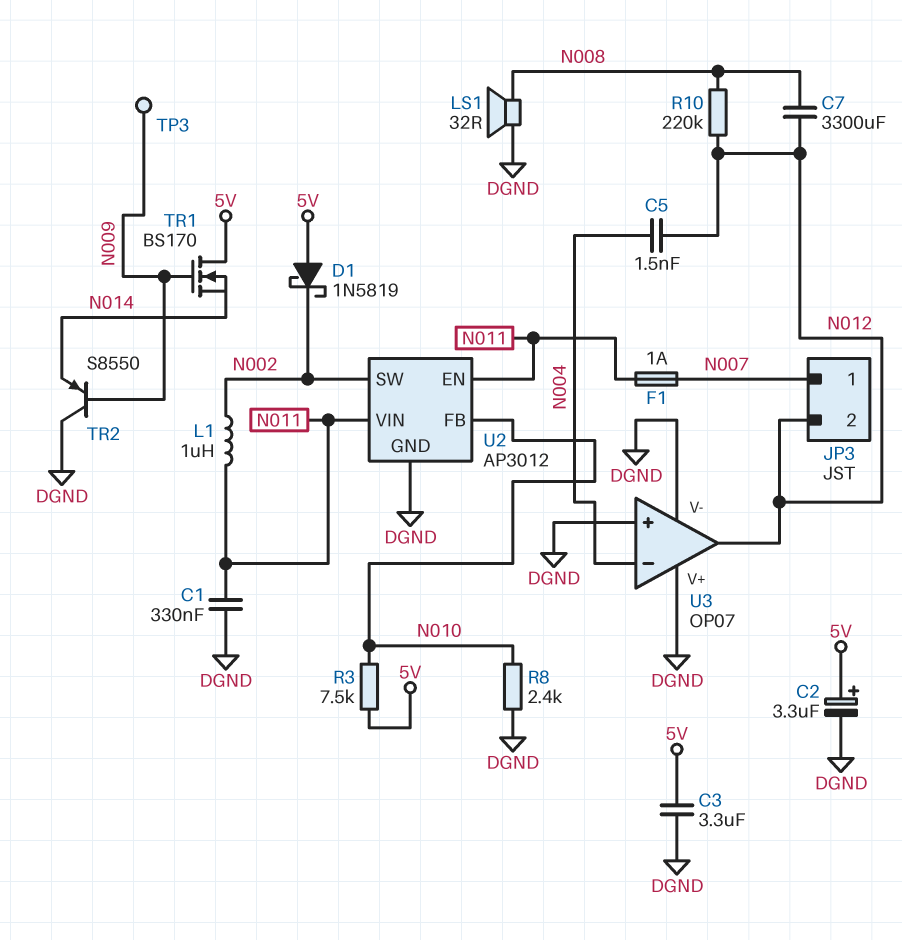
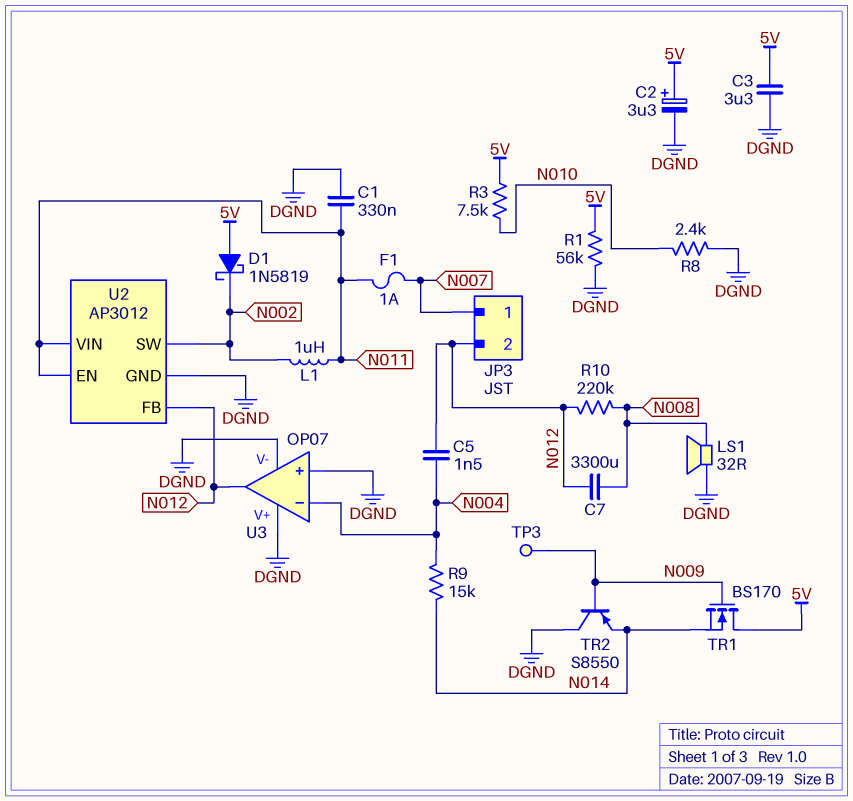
R1: none -> 56k (5V, DGND)
R9: none -> 15k (N004, N014)
U2 pin FB: N010 -> N012

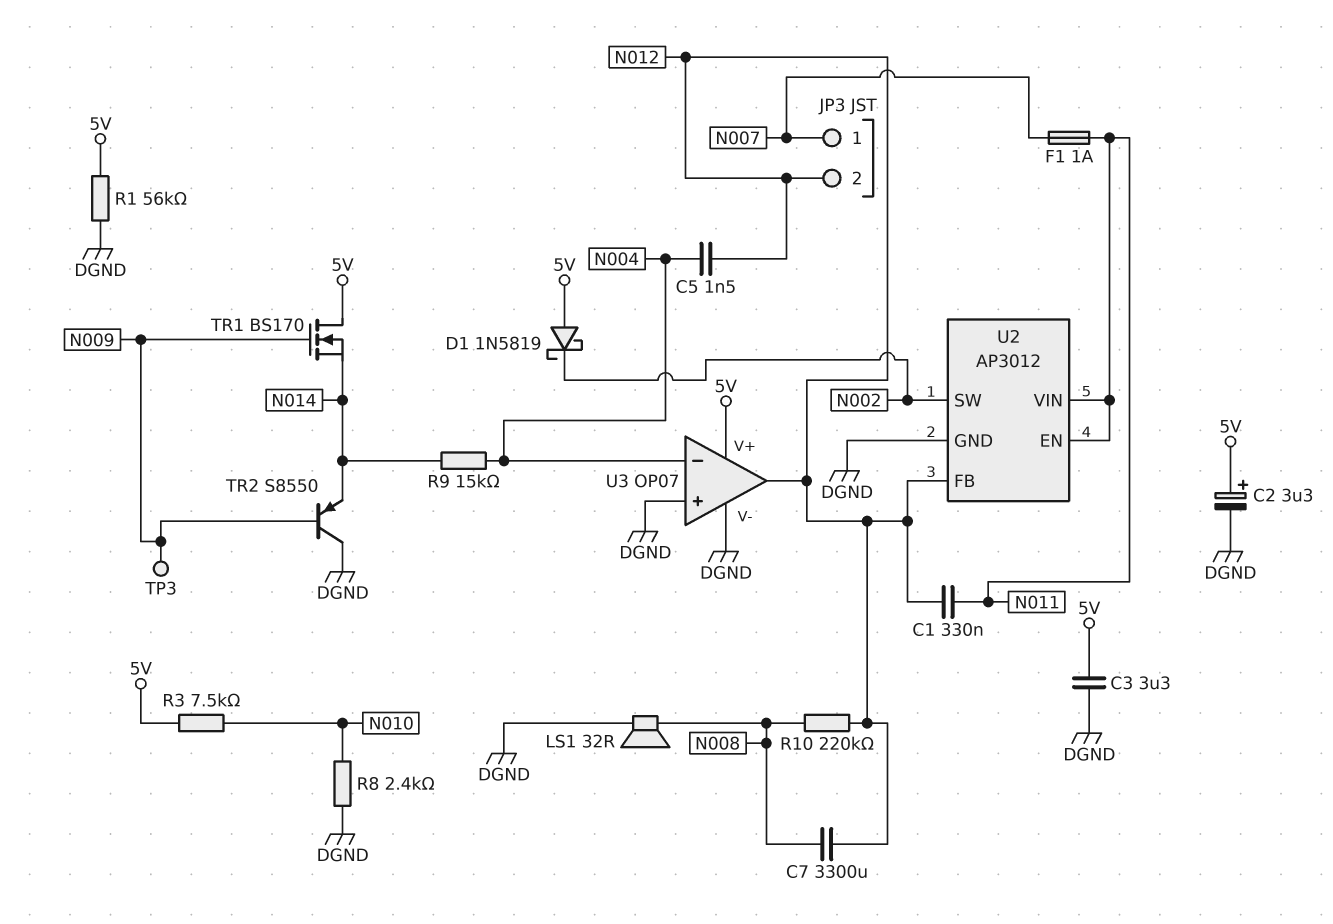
C1: 330nF (DGND, N011) -> 330nF (N011, N012)
L1: 1uH (N002, N011) -> none
U3 pin V+: DGND -> 5V

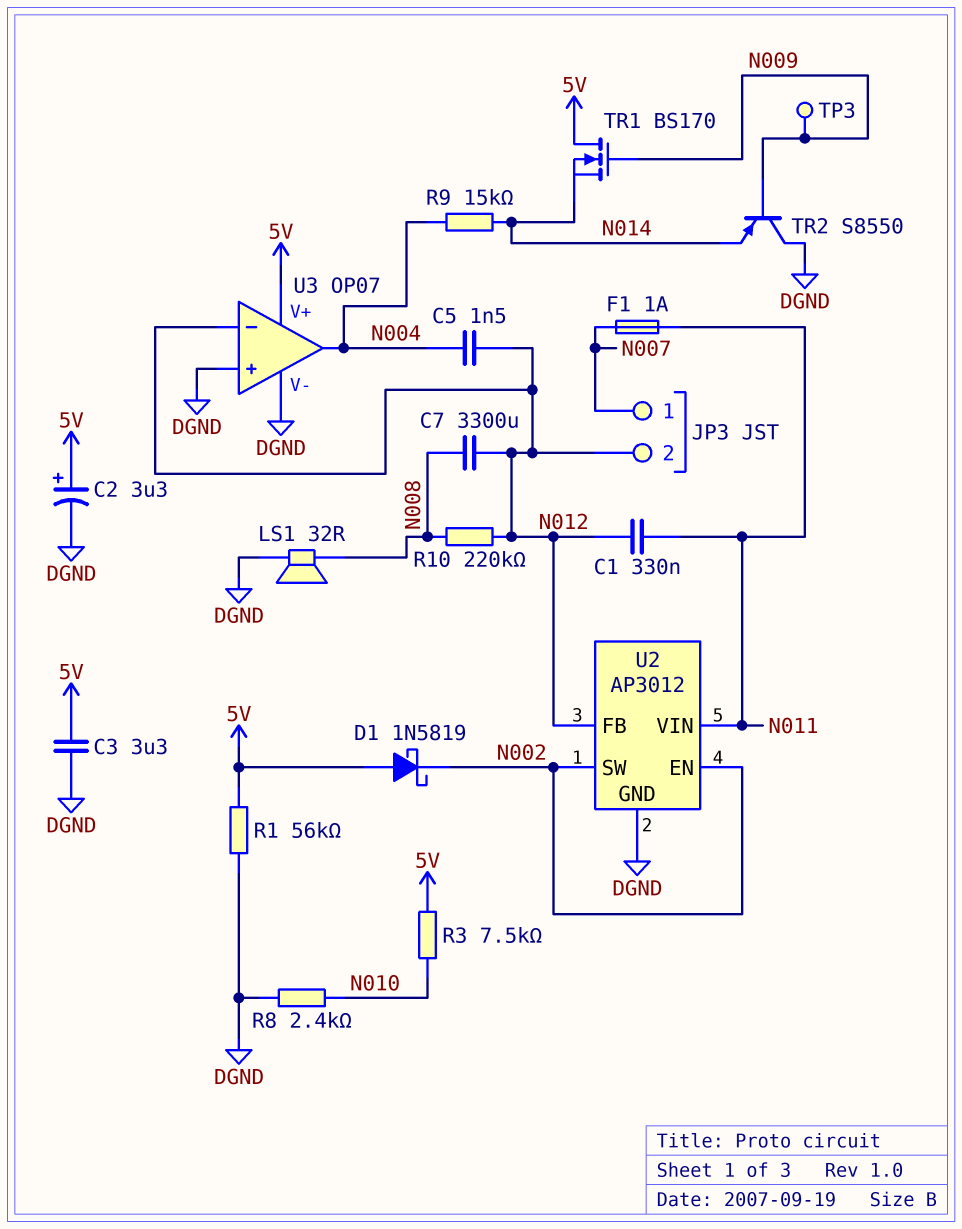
U2 pin EN: N011 -> N002
U3 pin in-: N004 -> N012
U3 pin out: N012 -> N004

